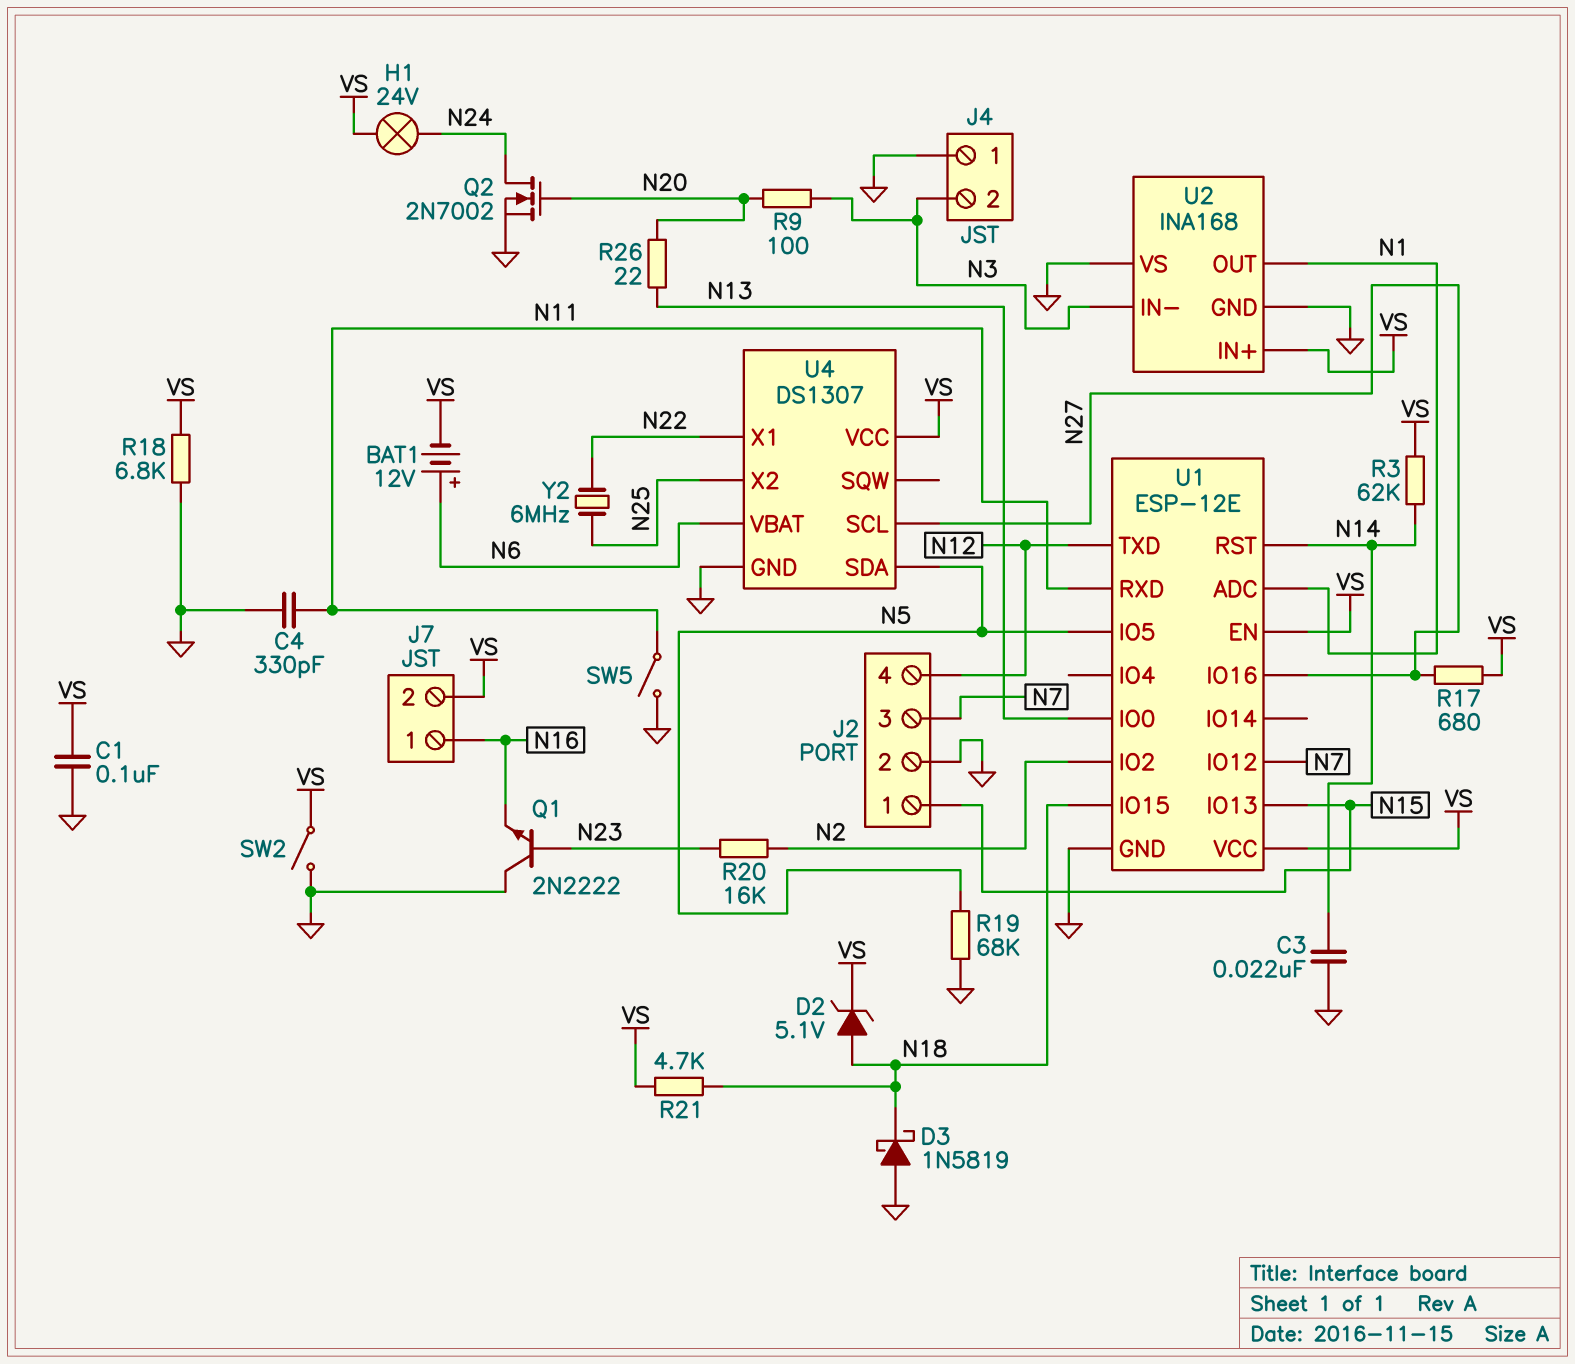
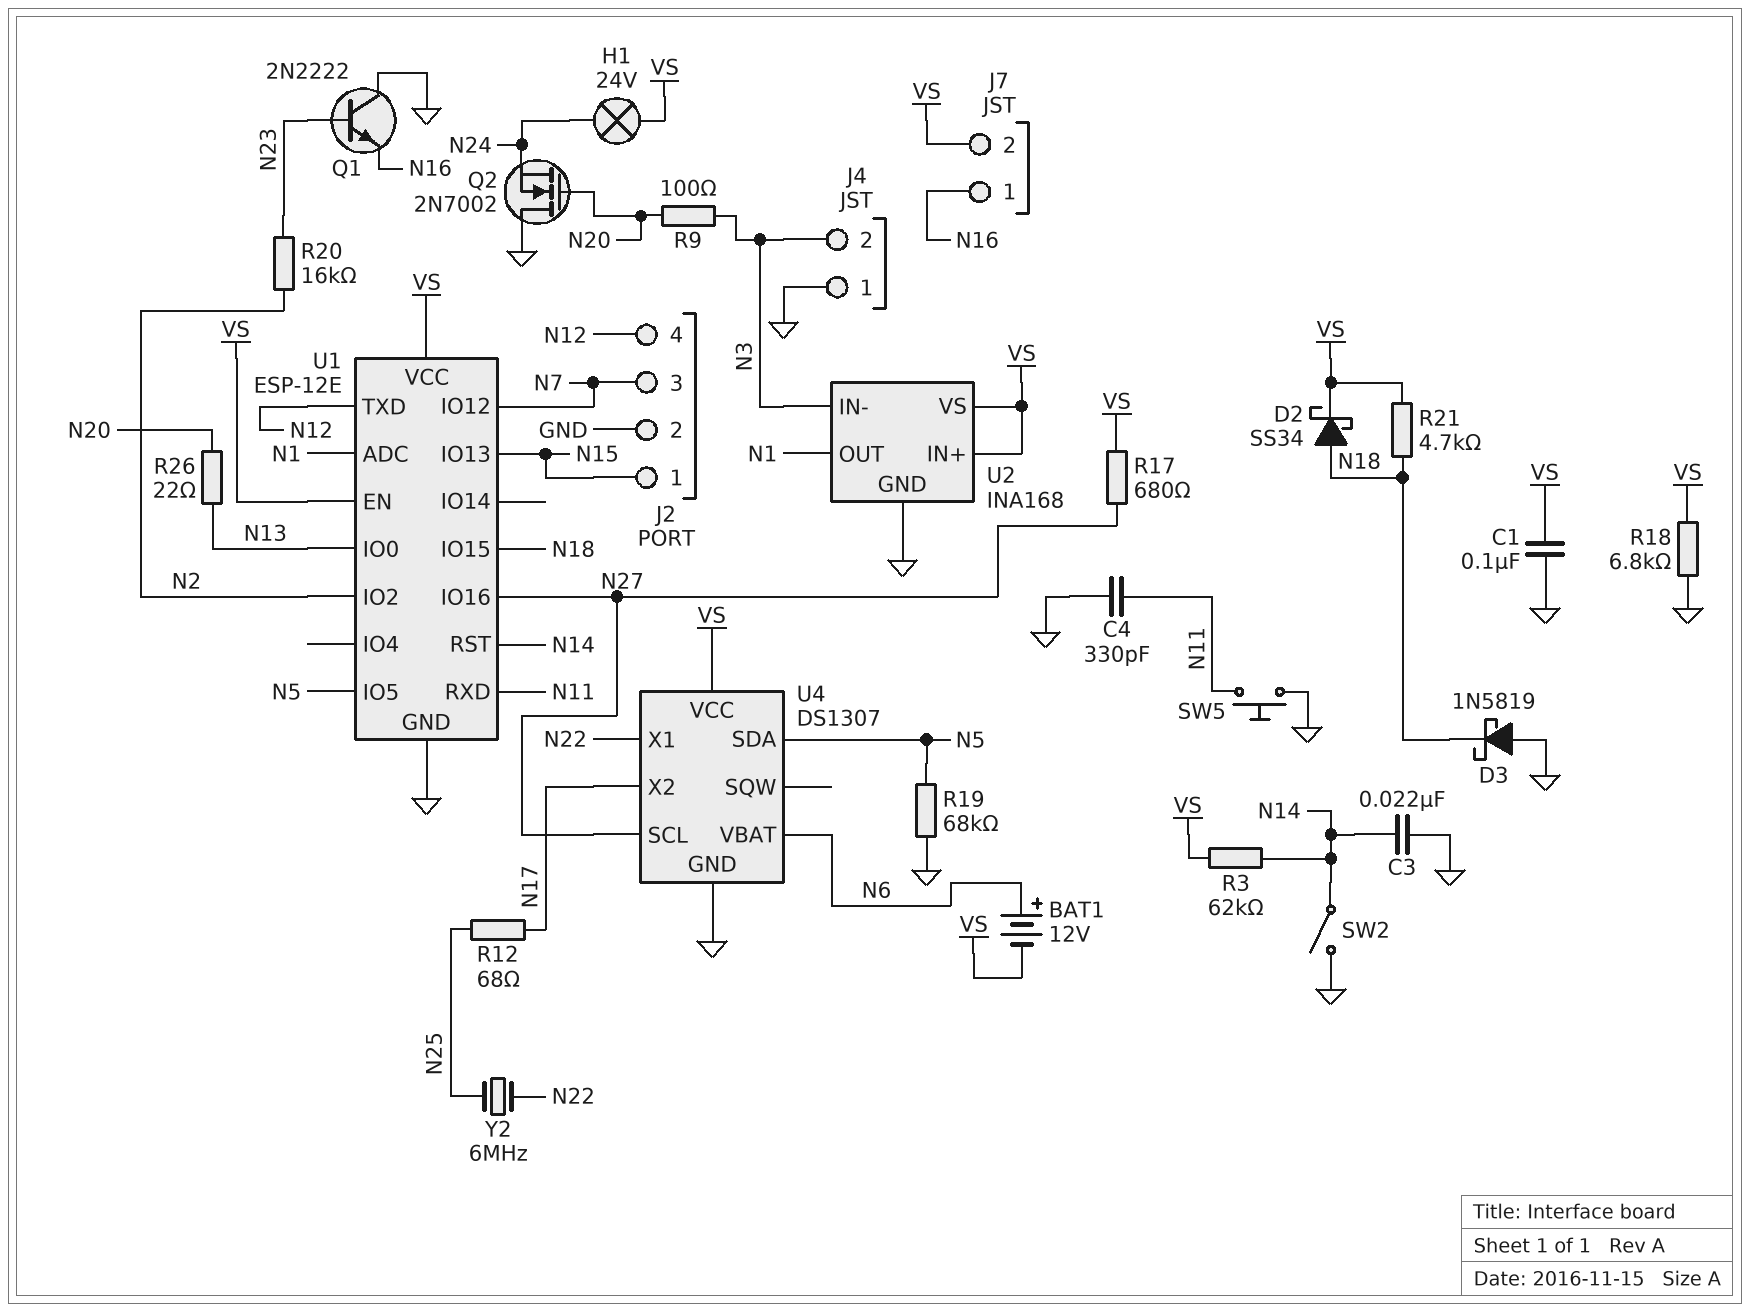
D2: zener 5.1V (A N18, K VS) -> schottky SS34 (A N18, K VS)
Q2: NMOS 2N7002 (G N20, D N24, S GND) -> NMOS 2N7002 (G N20, D GND, S N24)
R12: none -> 68 (N17, N25)
SW2: switch (GND, VS) -> switch (GND, N14)
SW5: switch (GND, N11) -> button (GND, N11)
U2 pin VS: GND -> VS
U4 pin X2: N25 -> N17

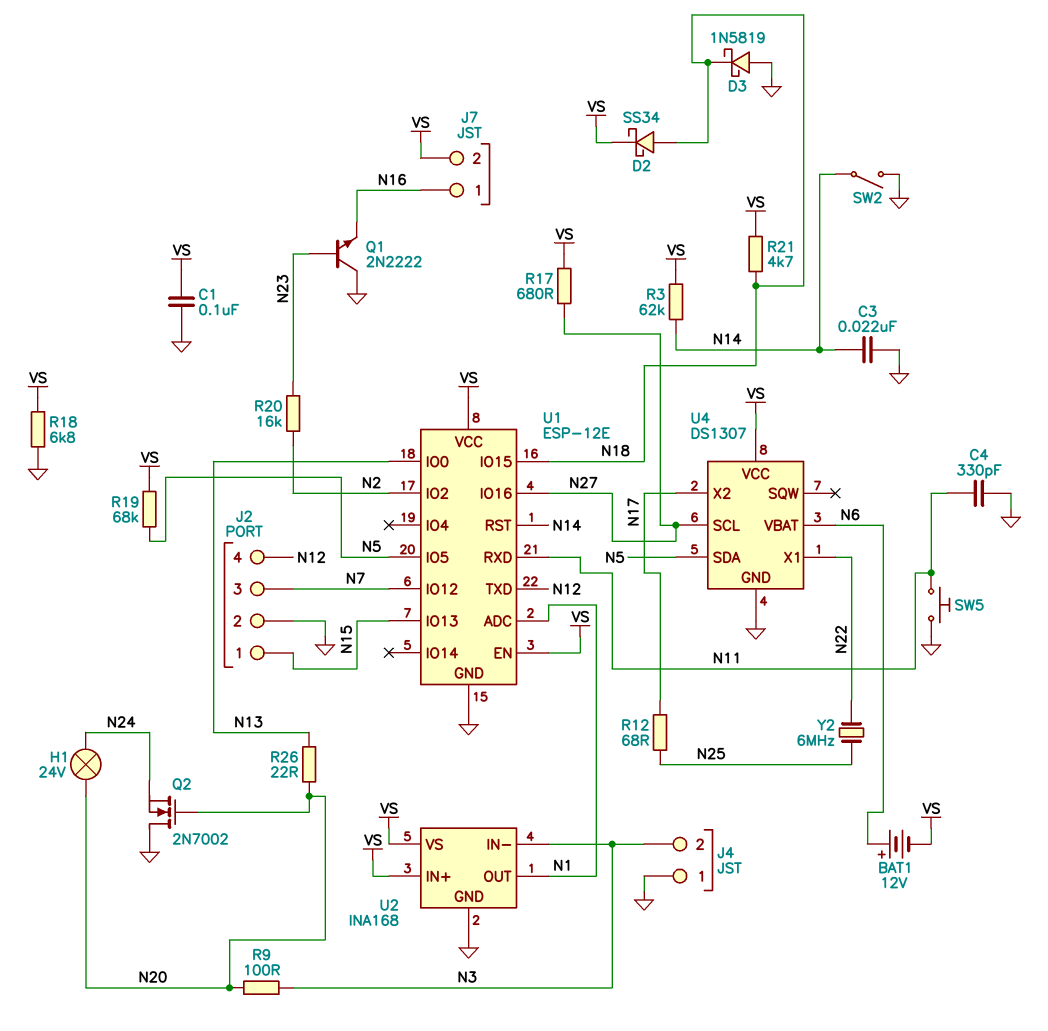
H1: lamp 24V (N24, VS) -> lamp 24V (N20, N24)
R19: 68k (GND, N5) -> 68k (N5, VS)

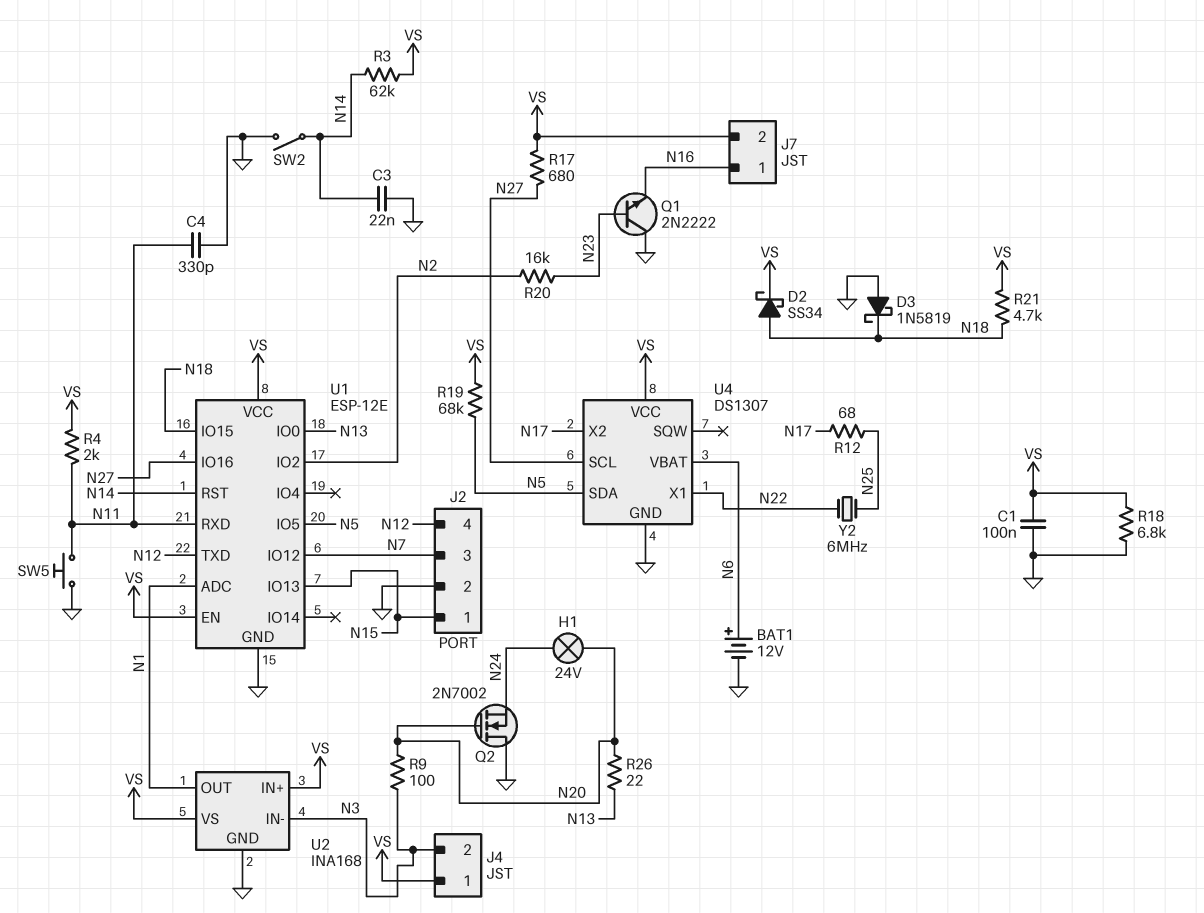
BAT1: 12V (plus N6, minus VS) -> 12V (plus N6, minus GND)
J4 pin 1: GND -> VS
R4: none -> 2k (N11, VS)

